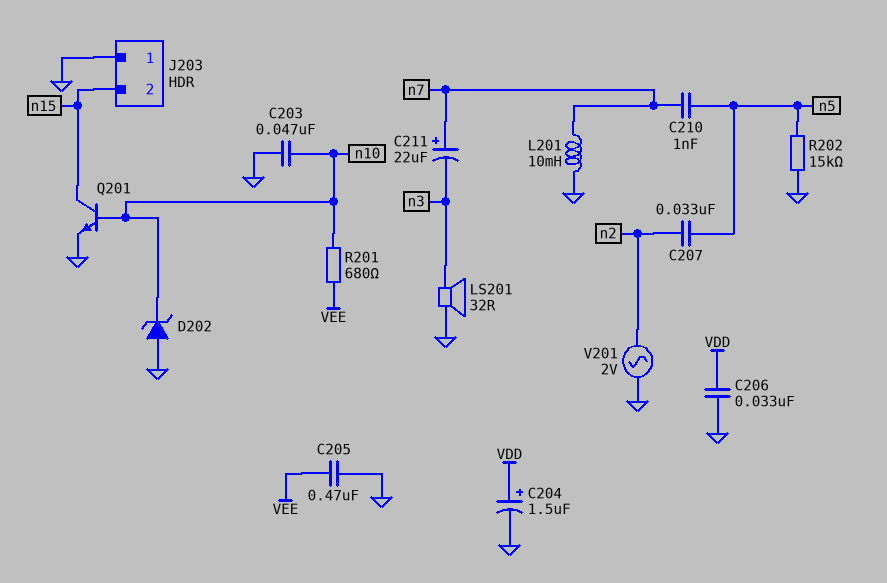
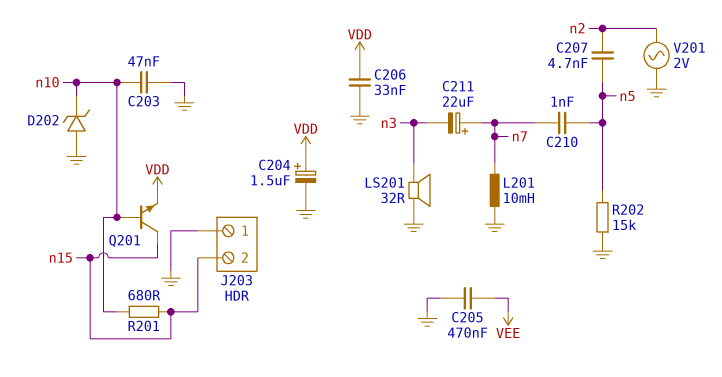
C207: 33nF (n2, n5) -> 4.7nF (n2, n5)
Q201: NPN (B n10, C n15, E GND) -> NPN (B n10, C n15, E VDD)
R201: 680 (VEE, n10) -> 680 (n10, n15)

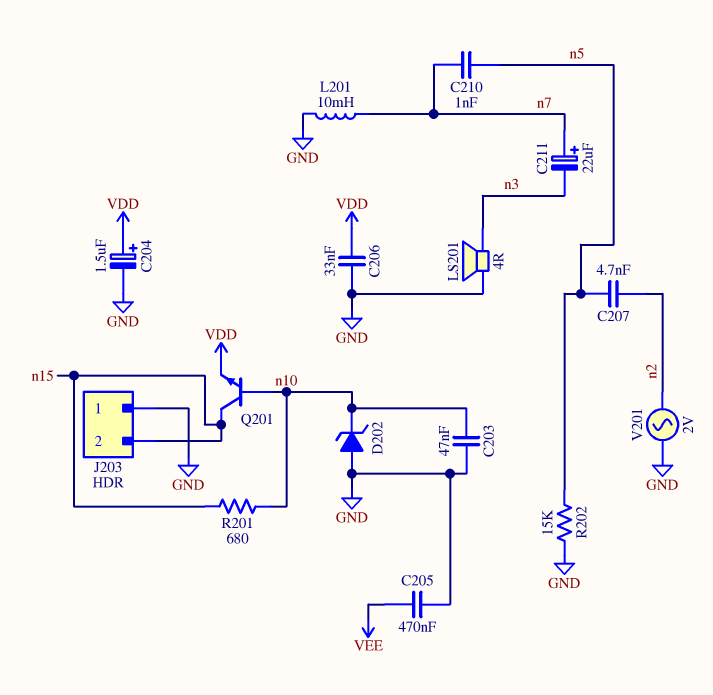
LS201: speaker 32R (GND, n3) -> speaker 4R (GND, n3)

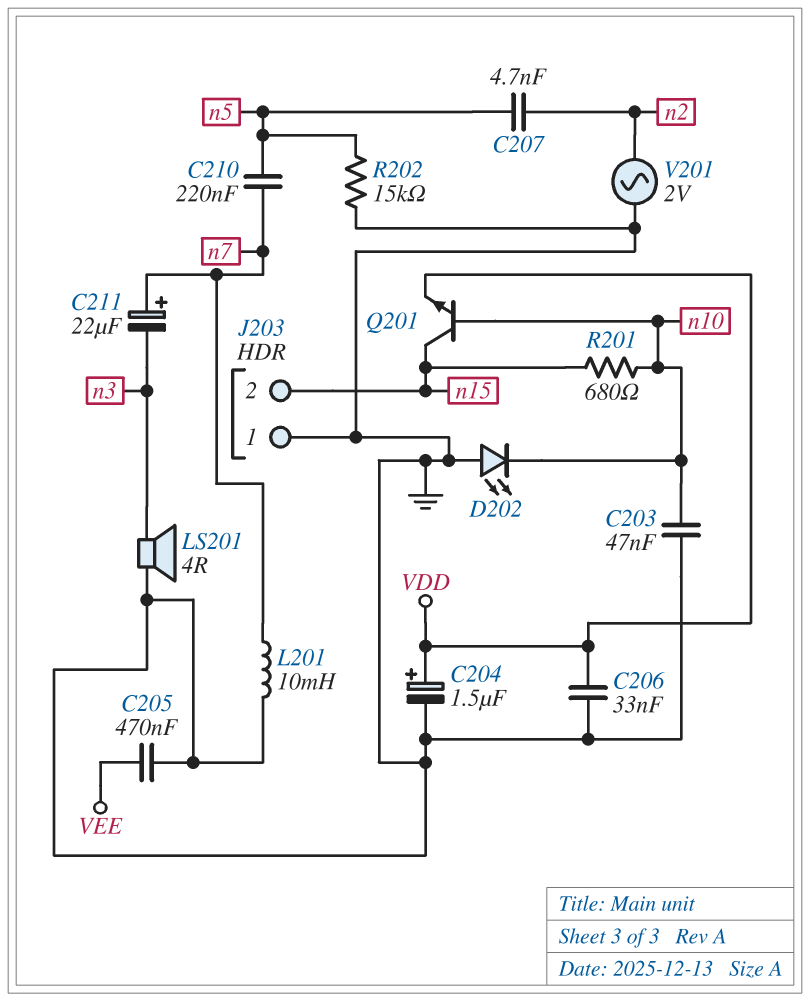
C210: 1nF (n5, n7) -> 220nF (n5, n7)
D202: zener (A GND, K n10) -> LED (A GND, K n10)

